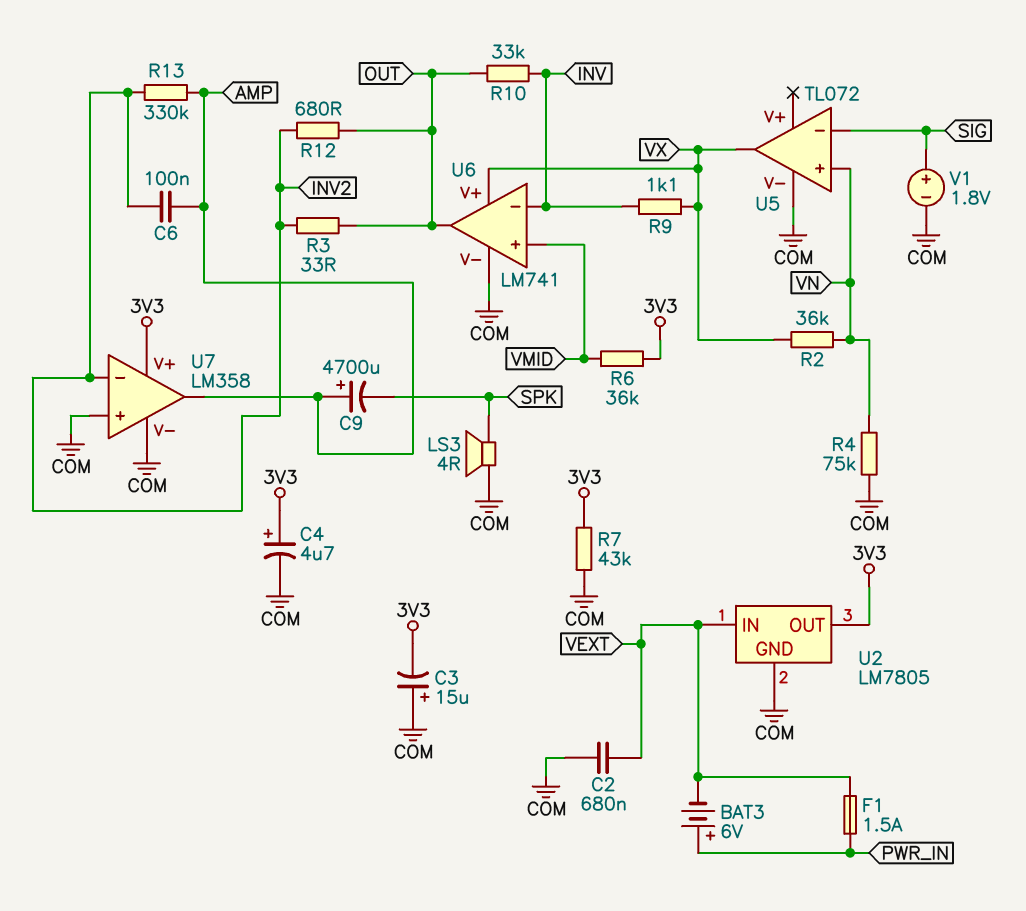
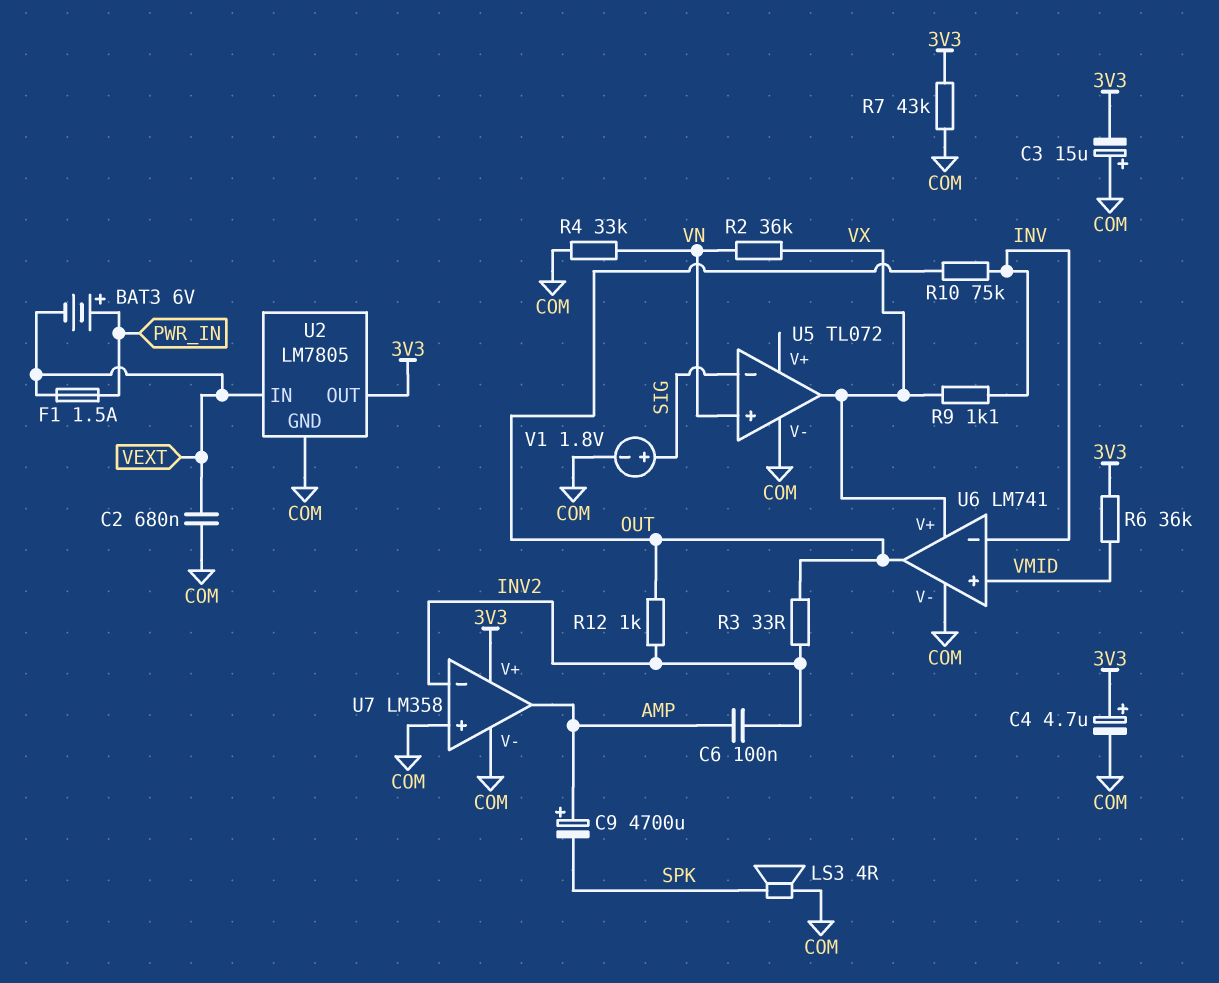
R4: 75k (COM, VN) -> 33k (COM, VN)
R10: 33k (INV, OUT) -> 75k (INV, OUT)
R12: 680 (INV2, OUT) -> 1k (INV2, OUT)
R13: 330k (AMP, INV2) -> none

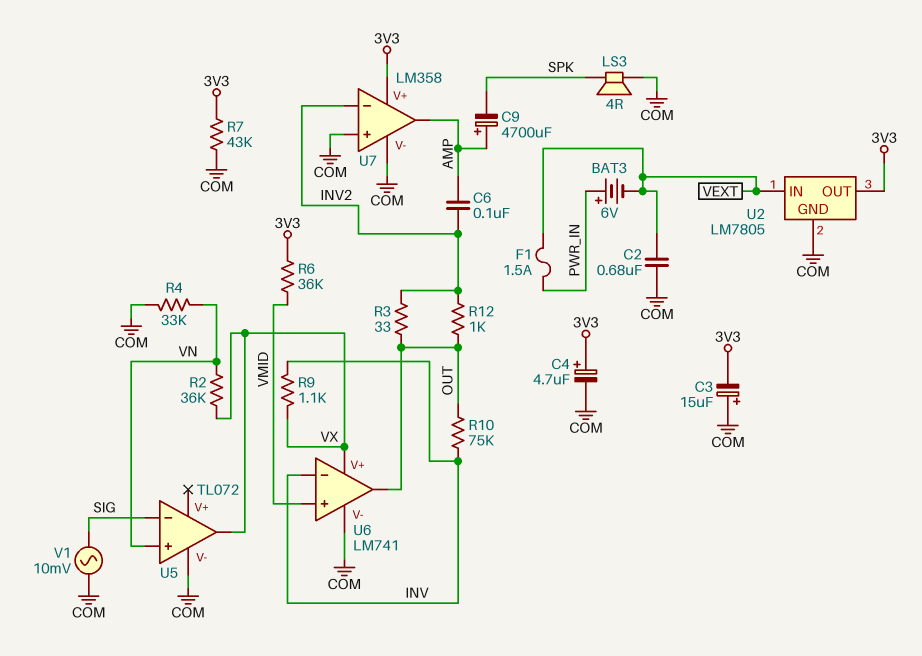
V1: 1.8V (plus SIG, minus COM) -> AC 10mV (COM, SIG)

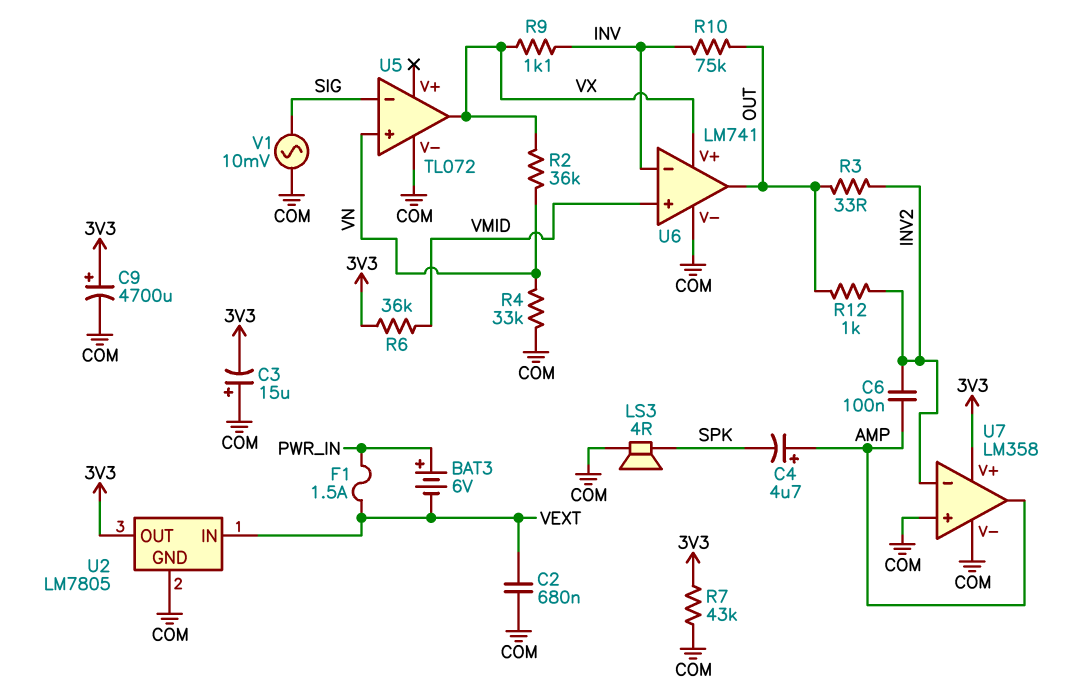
C4: 4.7uF (plus 3V3, minus COM) -> 4.7uF (plus AMP, minus SPK)
C9: 4700uF (plus AMP, minus SPK) -> 4700uF (plus 3V3, minus COM)

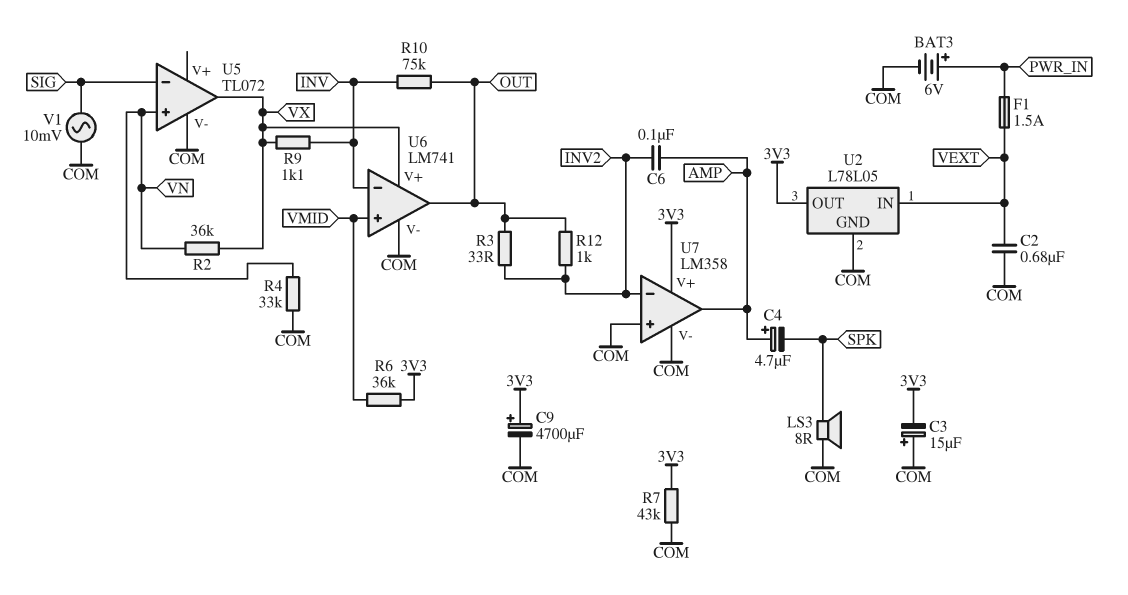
BAT3: 6V (plus PWR_IN, minus VEXT) -> 6V (plus PWR_IN, minus COM)
LS3: speaker 4R (COM, SPK) -> speaker 8R (COM, SPK)
U2: LM7805 -> L78L05

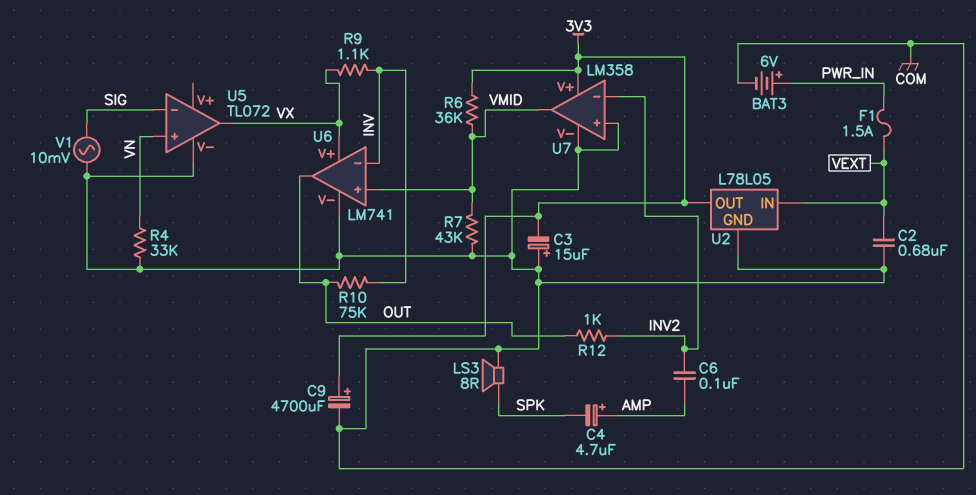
R2: 36k (VN, VX) -> none
R3: 33 (INV2, OUT) -> none
R7: 43k (3V3, COM) -> 43k (COM, VMID)
U7 pin out: AMP -> VMID

